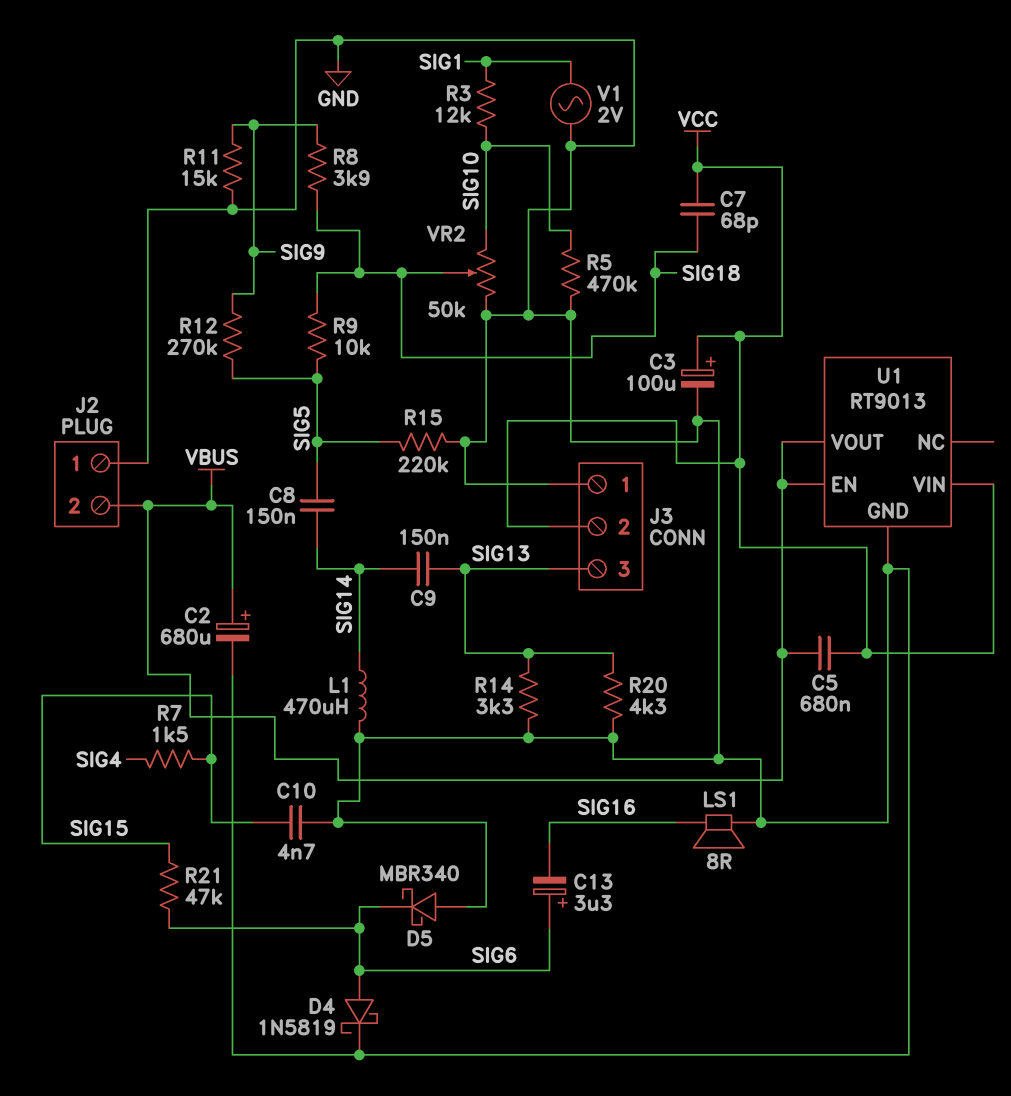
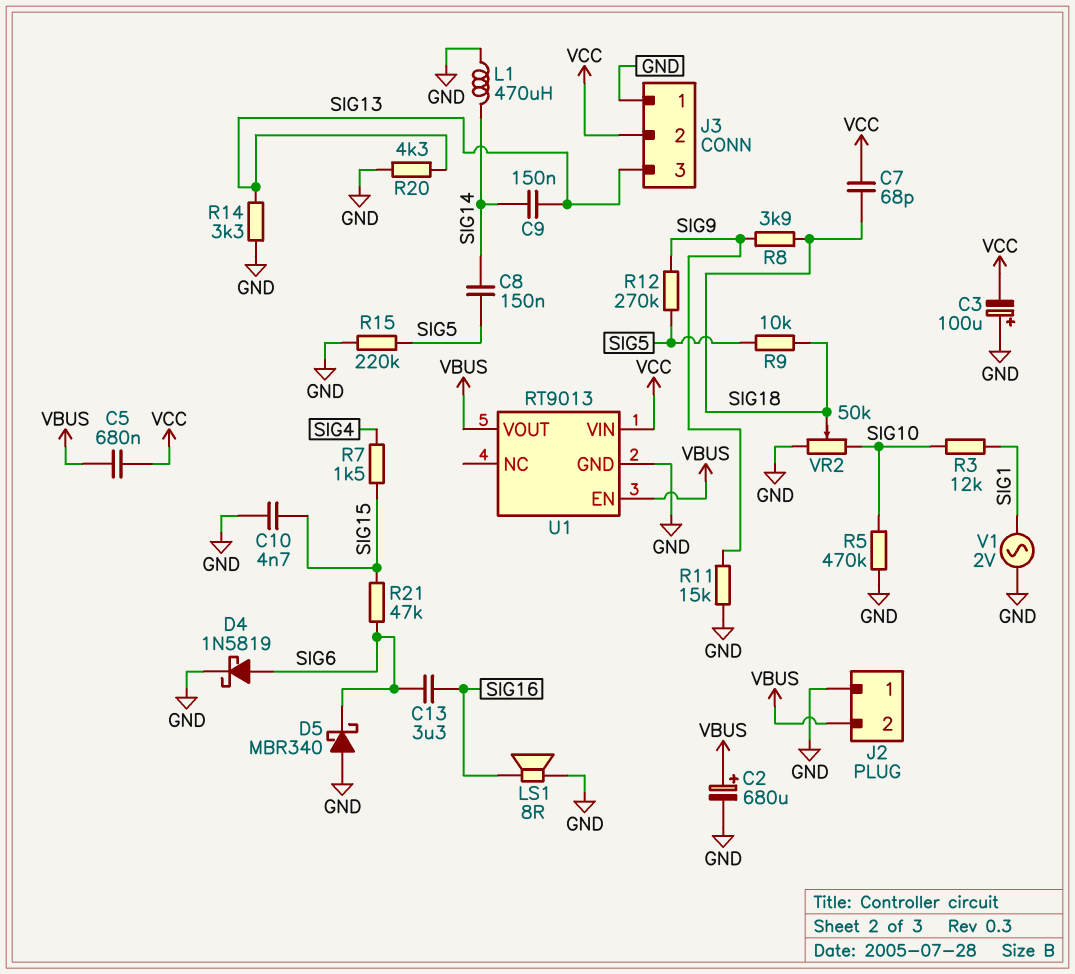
C3: 100uF (plus VCC, minus GND) -> 100uF (plus GND, minus VCC)
C13: 3.3uF (plus SIG6, minus SIG16) -> 3.3uF (SIG6, SIG16)

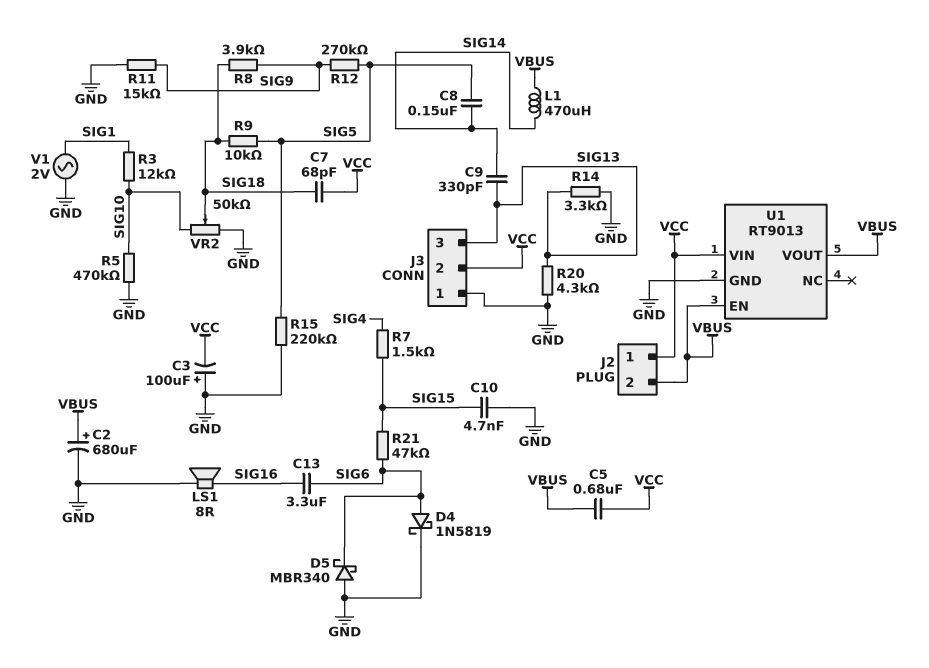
C9: 150nF (SIG13, SIG14) -> 330pF (SIG13, SIG14)
J2 pin 1: GND -> VCC
L1: 470uH (GND, SIG14) -> 470uH (SIG14, VBUS)

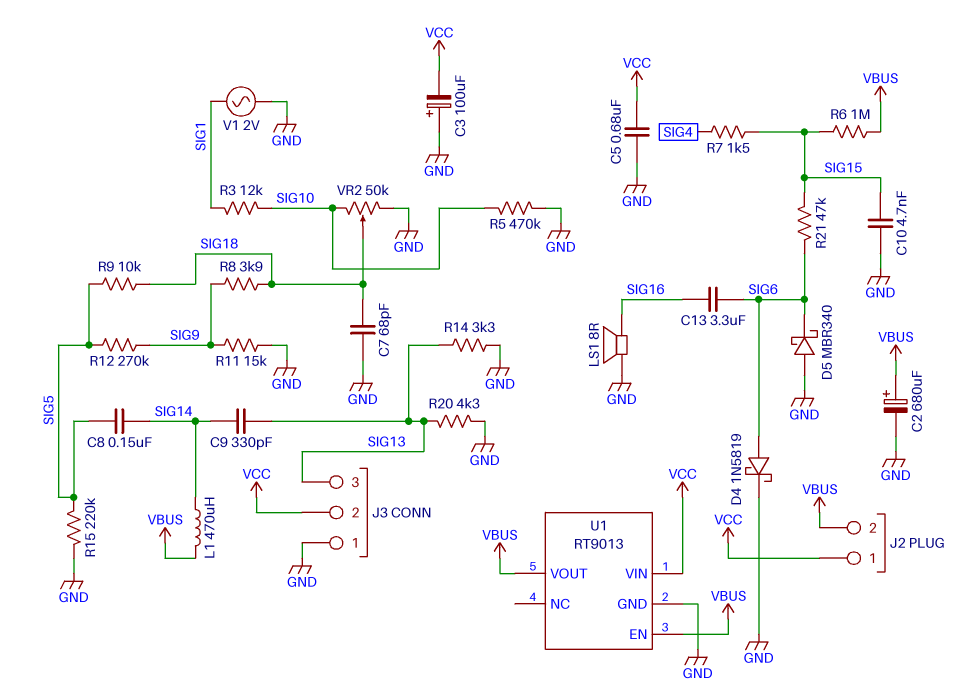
C5: 680nF (VBUS, VCC) -> 680nF (GND, VCC)
C7: 68pF (SIG18, VCC) -> 68pF (GND, SIG18)
R6: none -> 1M (SIG15, VBUS)

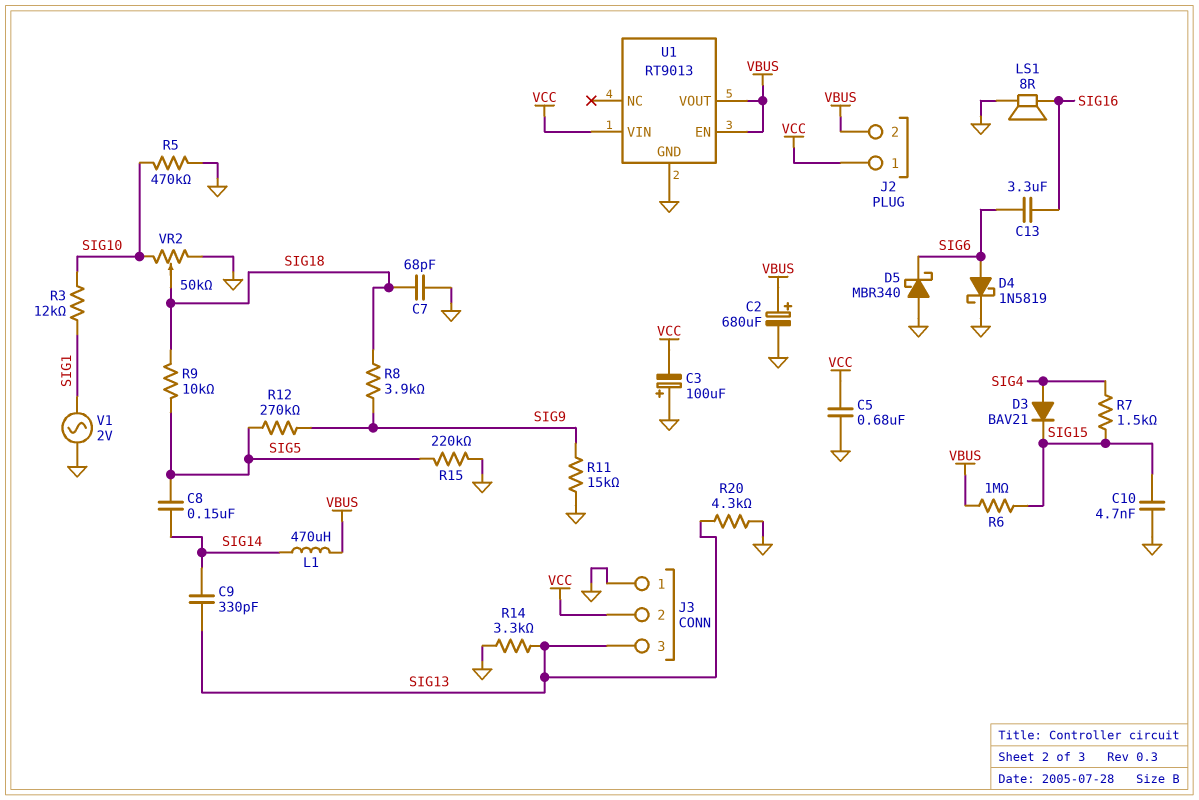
D3: none -> diode BAV21 (A SIG4, K SIG15)
R21: 47k (SIG6, SIG15) -> none

